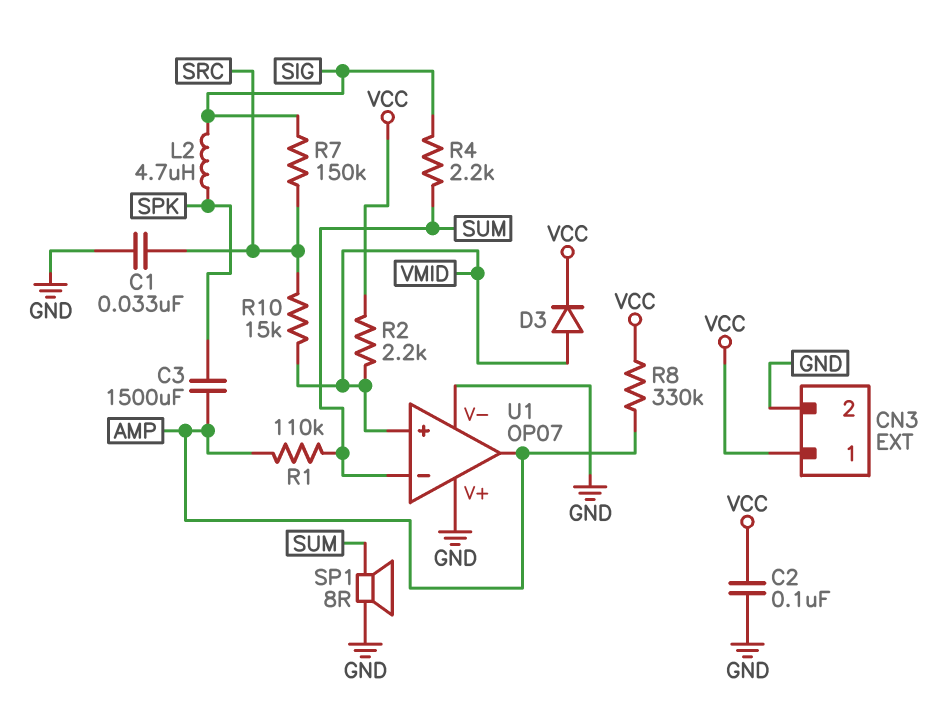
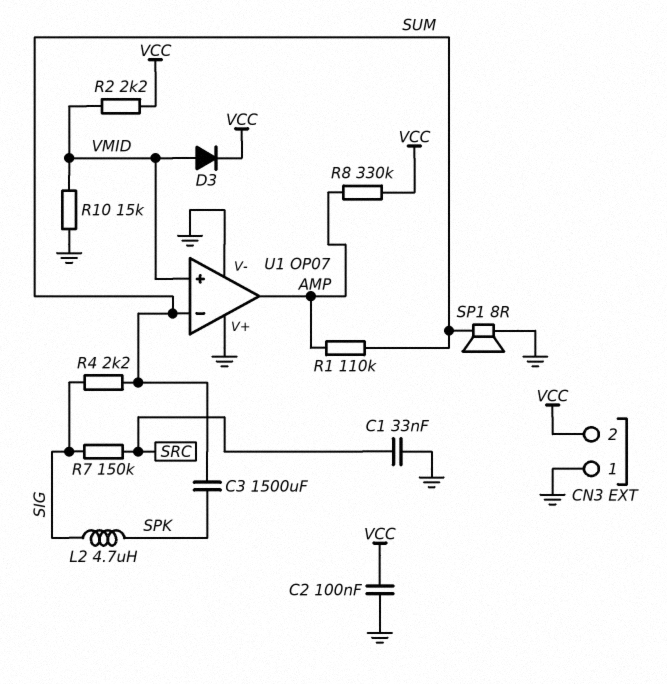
C3: 1500uF (AMP, SPK) -> 1500uF (SPK, SUM)
CN3 pin 1: VCC -> GND
CN3 pin 2: GND -> VCC
R10: 15k (SRC, VMID) -> 15k (GND, VMID)

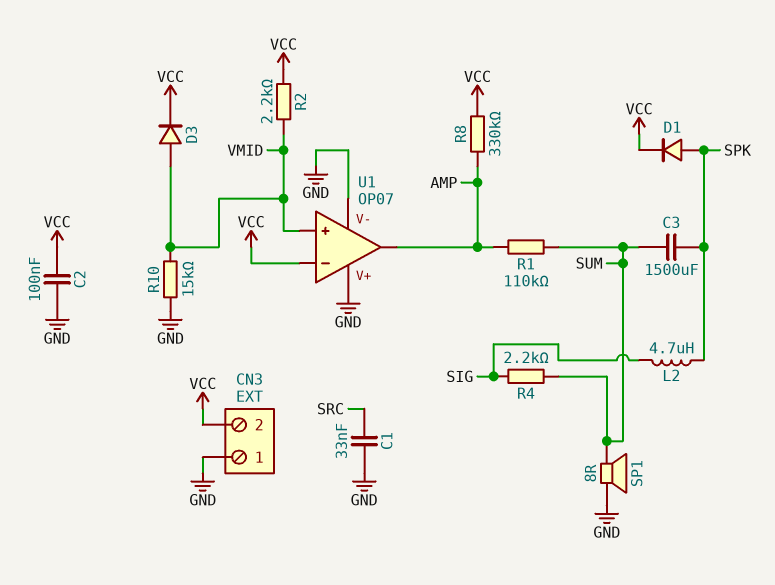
D1: none -> diode (A SPK, K VCC)
R7: 150k (SIG, SRC) -> none
U1 pin in-: SUM -> VCC

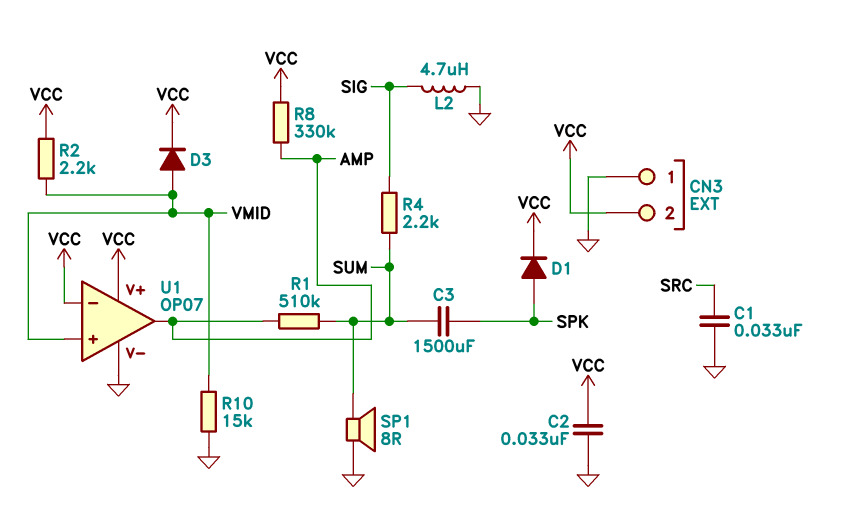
C2: 100nF (GND, VCC) -> 33nF (GND, VCC)
L2: 4.7uH (SIG, SPK) -> 4.7uH (GND, SIG)
R1: 110k (AMP, SUM) -> 510k (AMP, SUM)
U1 pin V+: GND -> VCC

